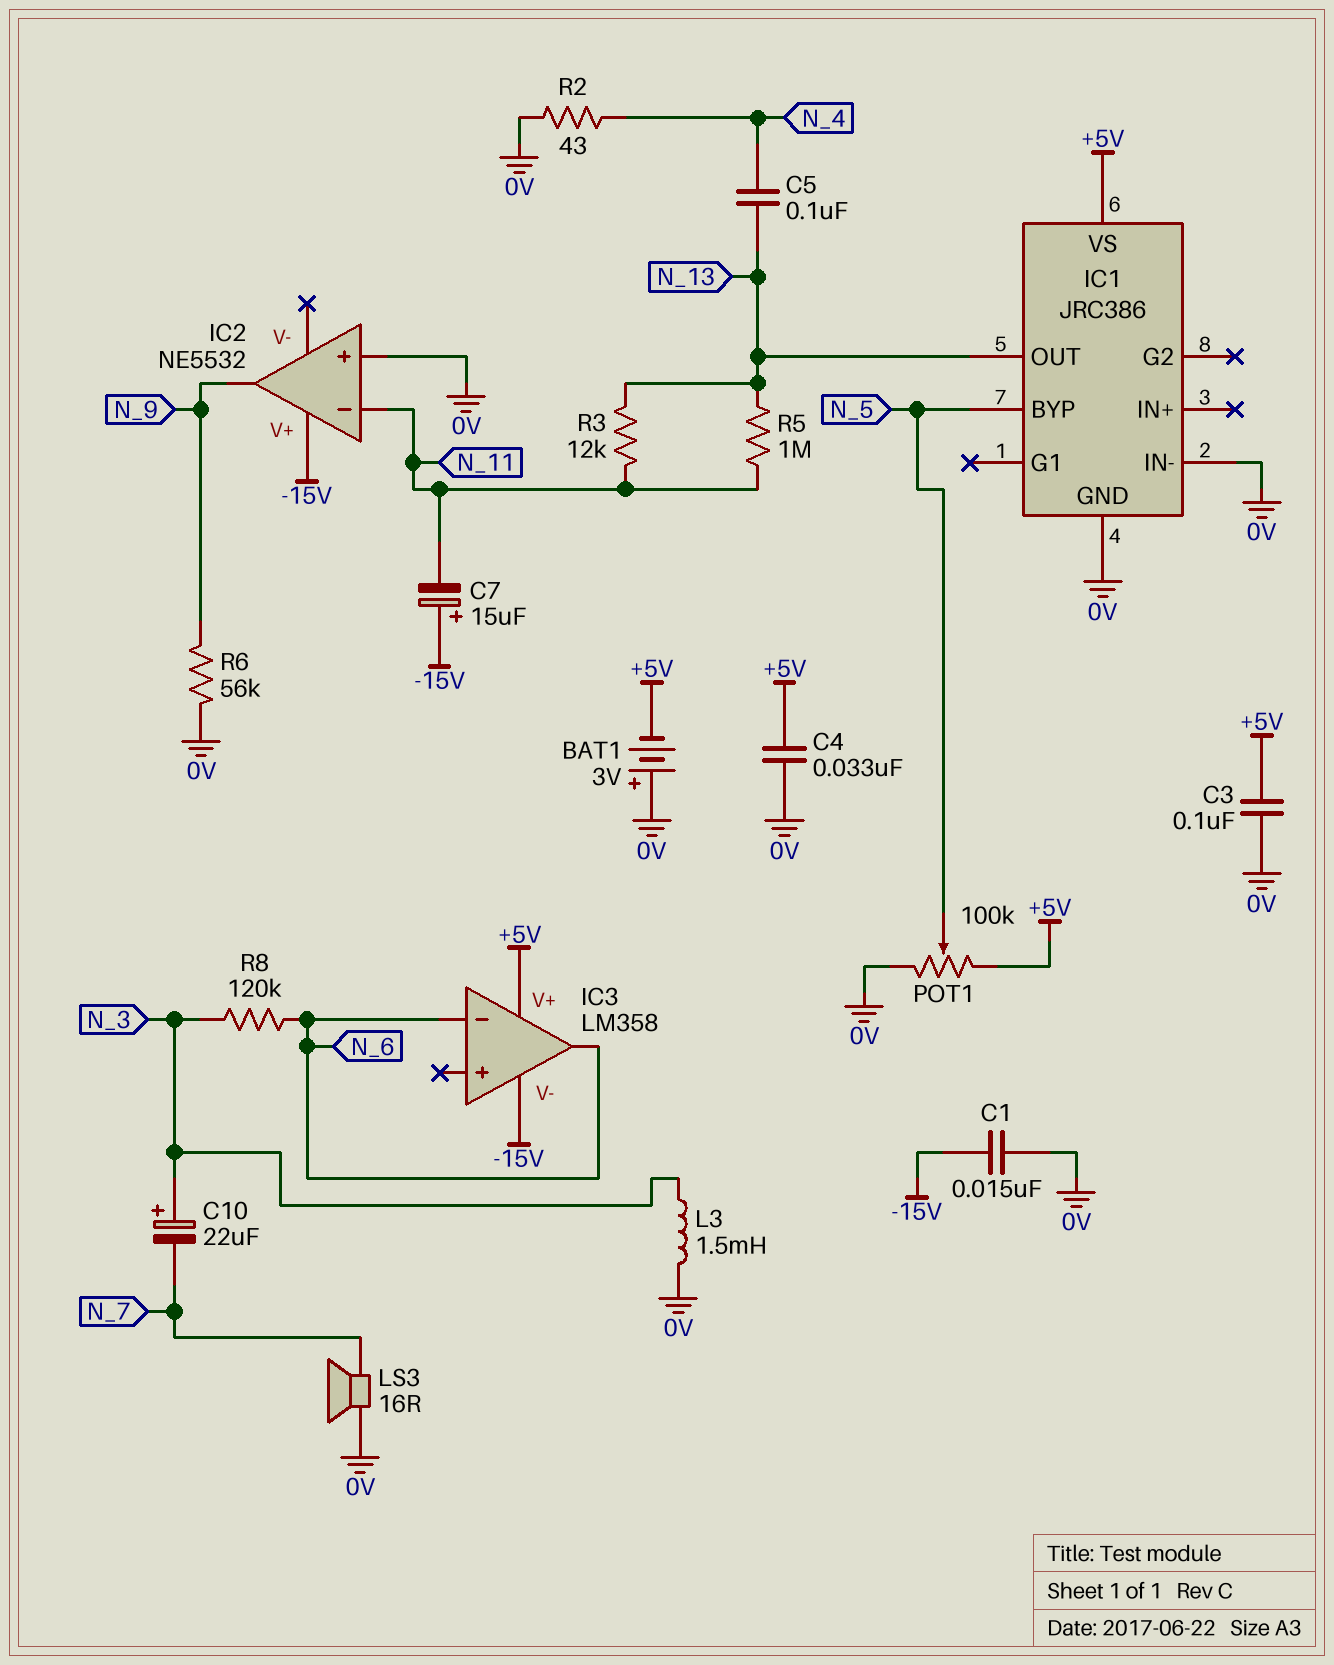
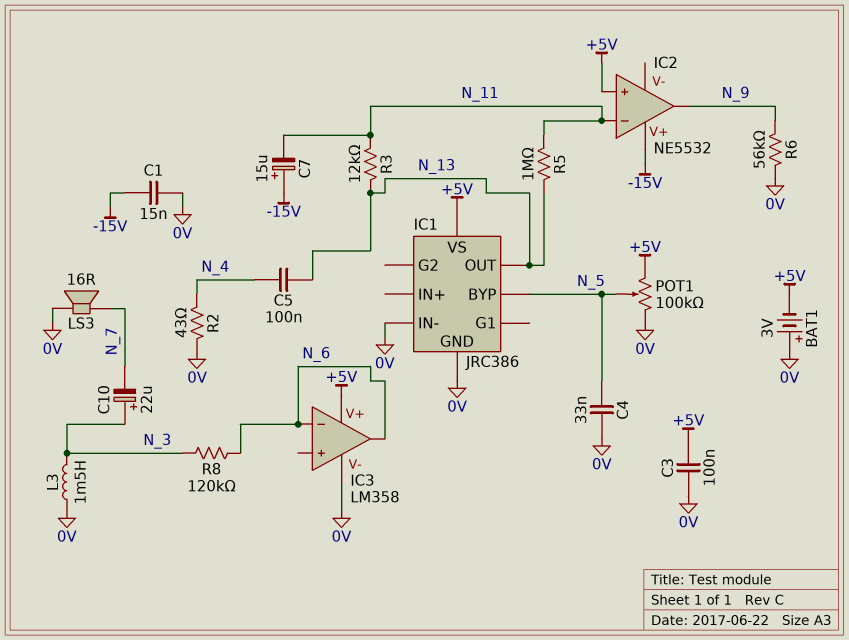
C4: 33nF (+5V, 0V) -> 33nF (0V, N_5)
IC2 pin in+: 0V -> +5V
IC3 pin V-: -15V -> 0V

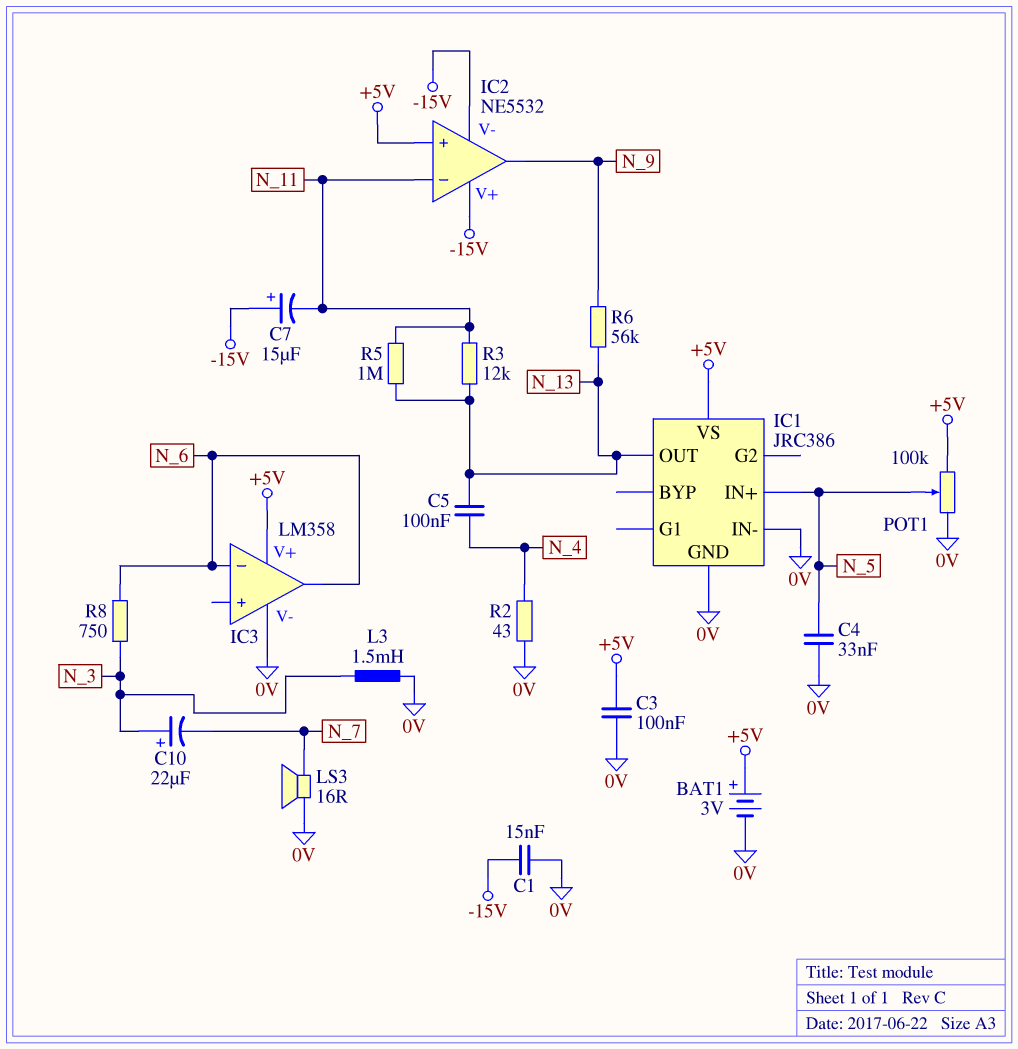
BAT1: 3V (plus 0V, minus +5V) -> 3V (plus +5V, minus 0V)
IC1 pin BYP: N_5 -> none
IC1 pin IN+: none -> N_5
IC2 pin V-: none -> -15V
R6: 56k (0V, N_9) -> 56k (N_9, N_13)
R8: 120k (N_3, N_6) -> 750 (N_3, N_6)

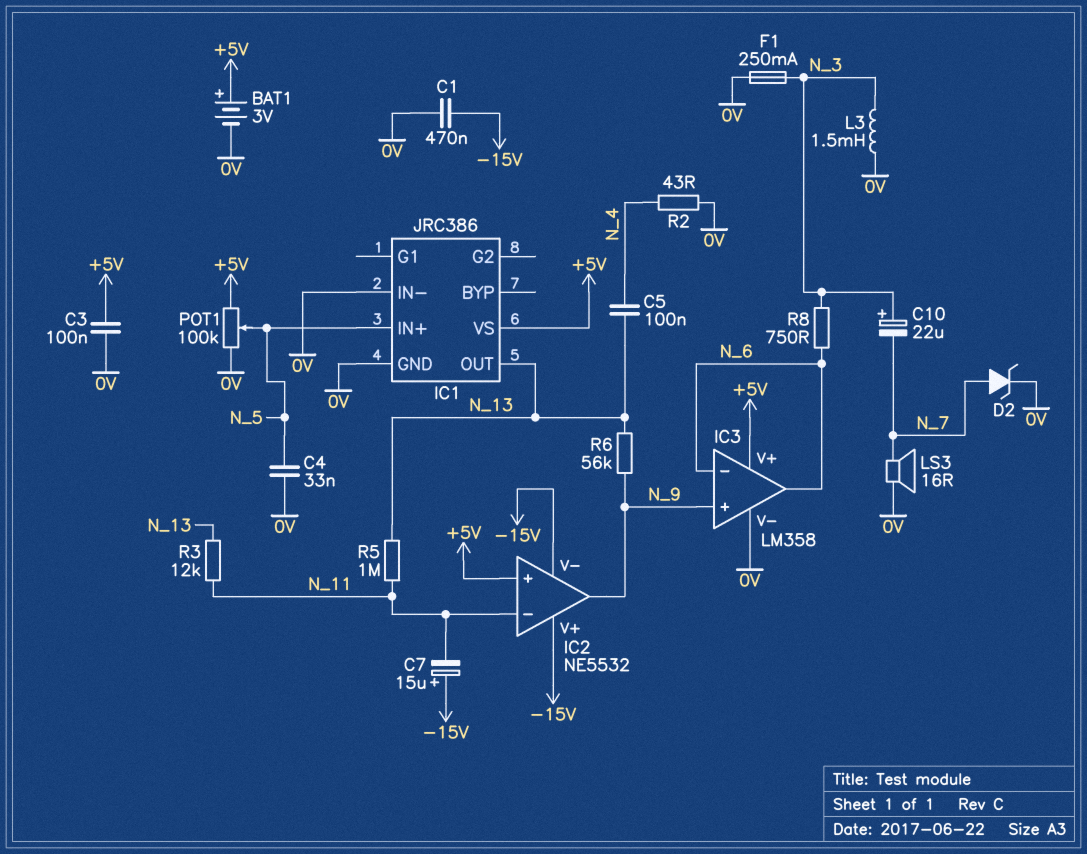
C1: 15nF (-15V, 0V) -> 470nF (-15V, 0V)
D2: none -> zener (A N_7, K 0V)
F1: none -> 250mA (0V, N_3)
IC3 pin in+: none -> N_9

